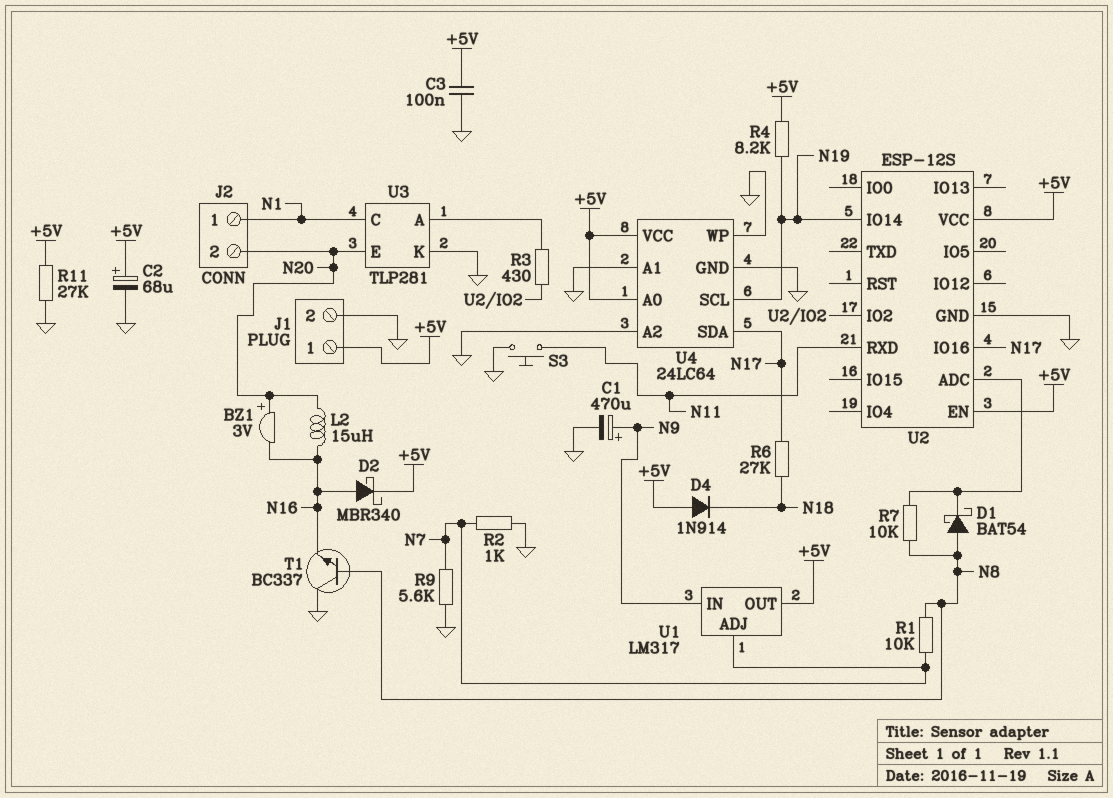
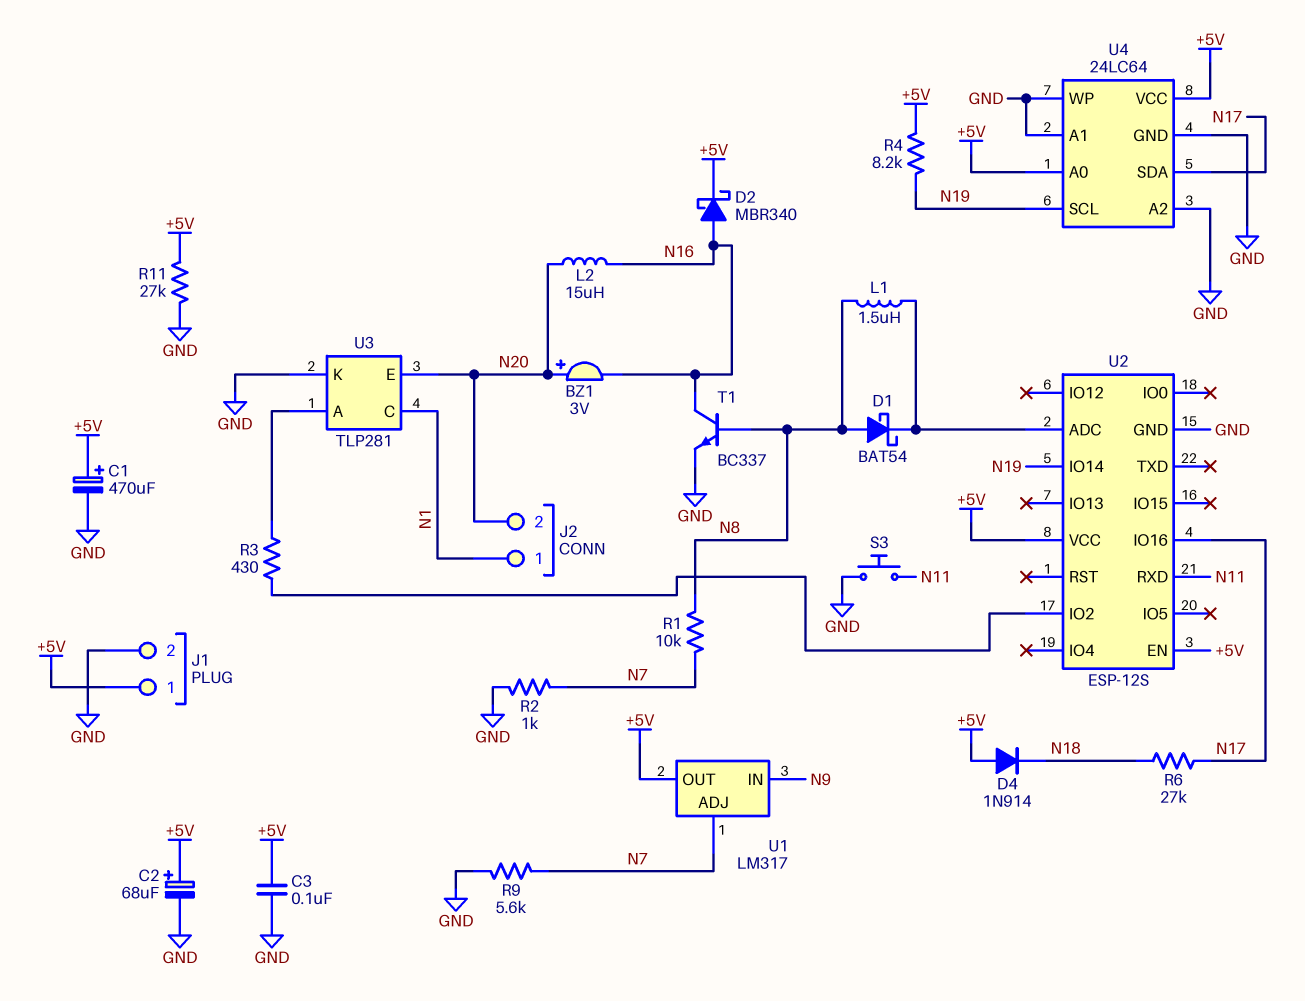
C1: 470uF (plus N9, minus GND) -> 470uF (plus +5V, minus GND)
L1: none -> 1.5uH (N8, U2/ADC)
R7: 10k (N8, U2/ADC) -> none
T1: NPN BC337 (B N8, C GND, E N16) -> NPN BC337 (B N8, C N16, E GND)

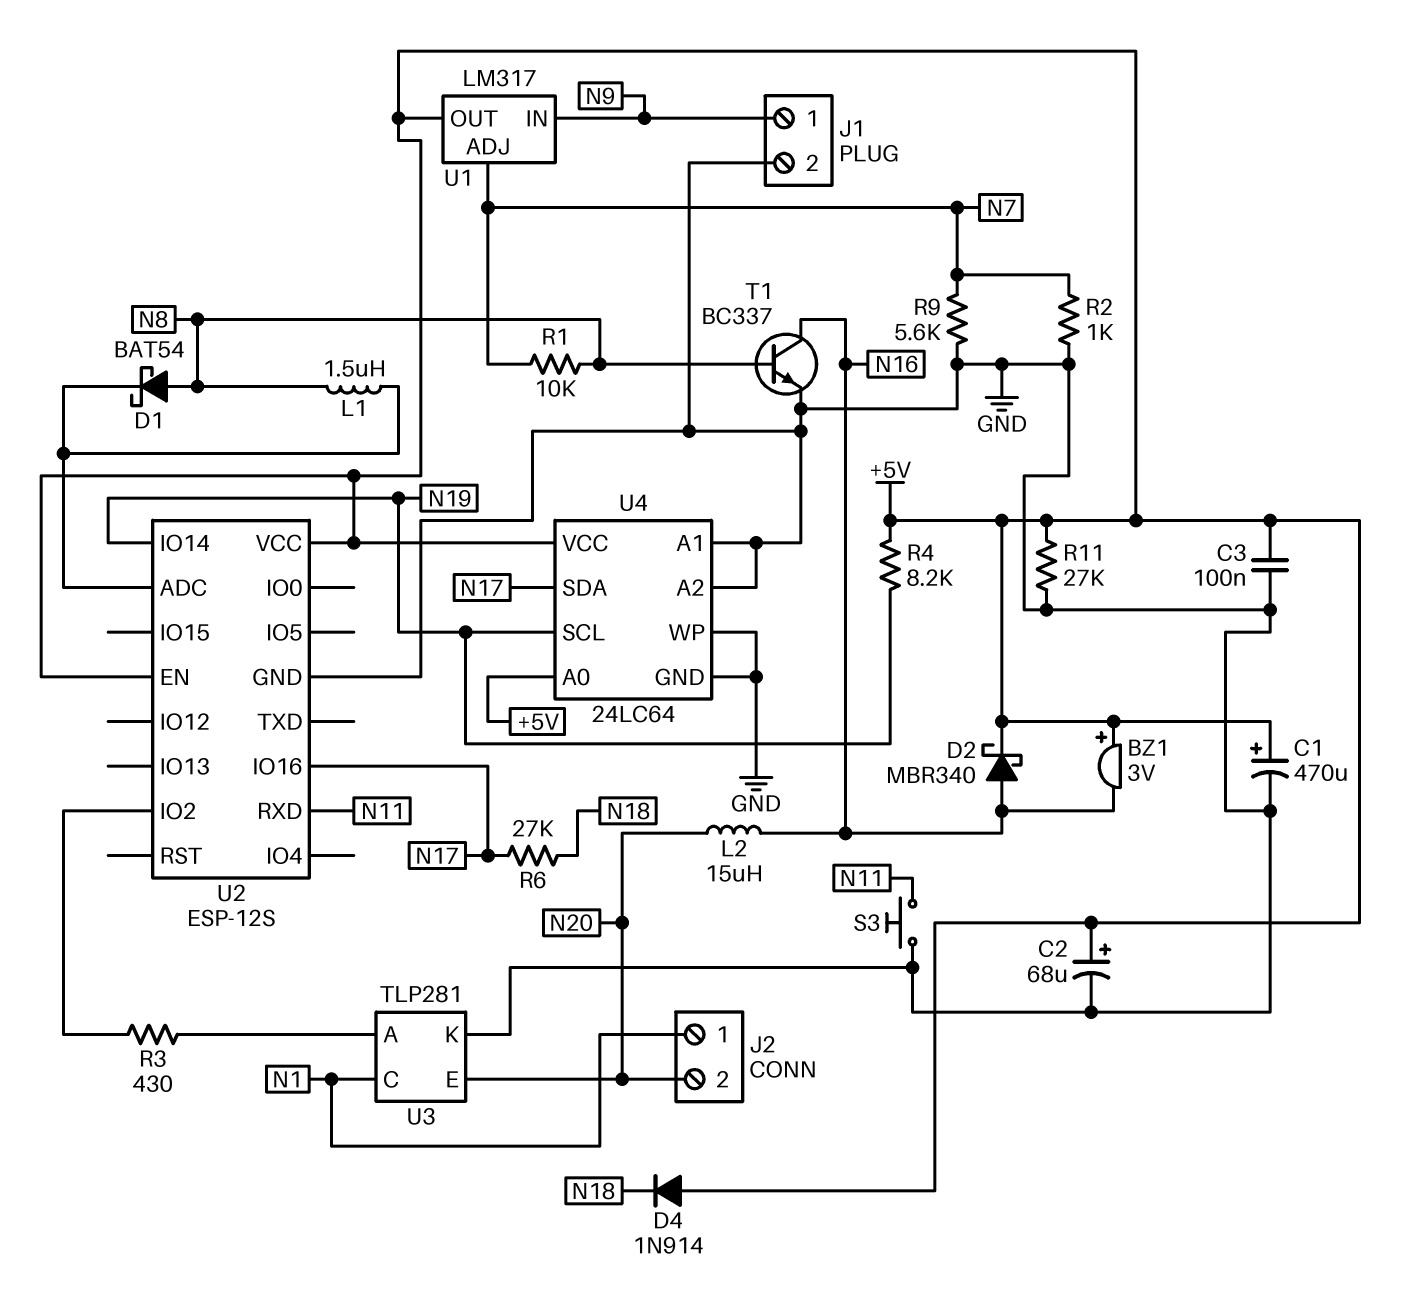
BZ1: buzzer 3V (plus N20, minus N16) -> buzzer 3V (plus +5V, minus N16)
J1 pin 1: +5V -> N9

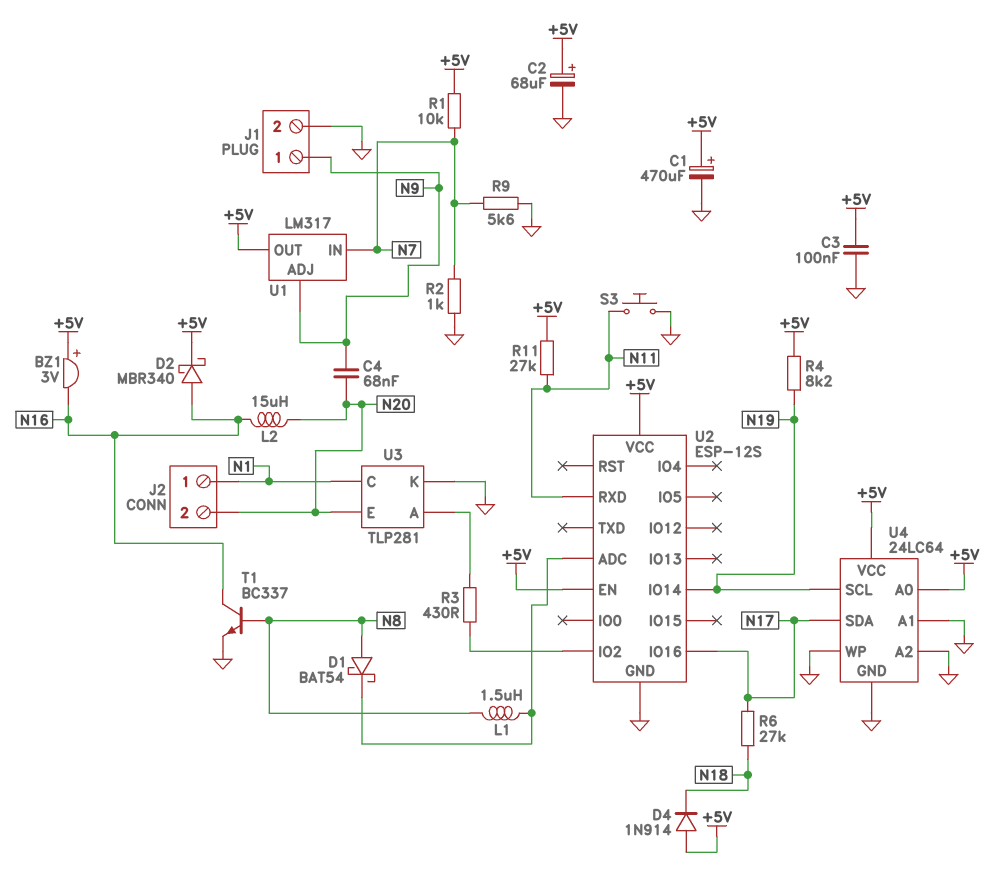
C4: none -> 68nF (N9, N20)
R1: 10k (N7, N8) -> 10k (+5V, N7)
R11: 27k (+5V, GND) -> 27k (+5V, N11)
U1 pin ADJ: N7 -> N9
U1 pin IN: N9 -> N7

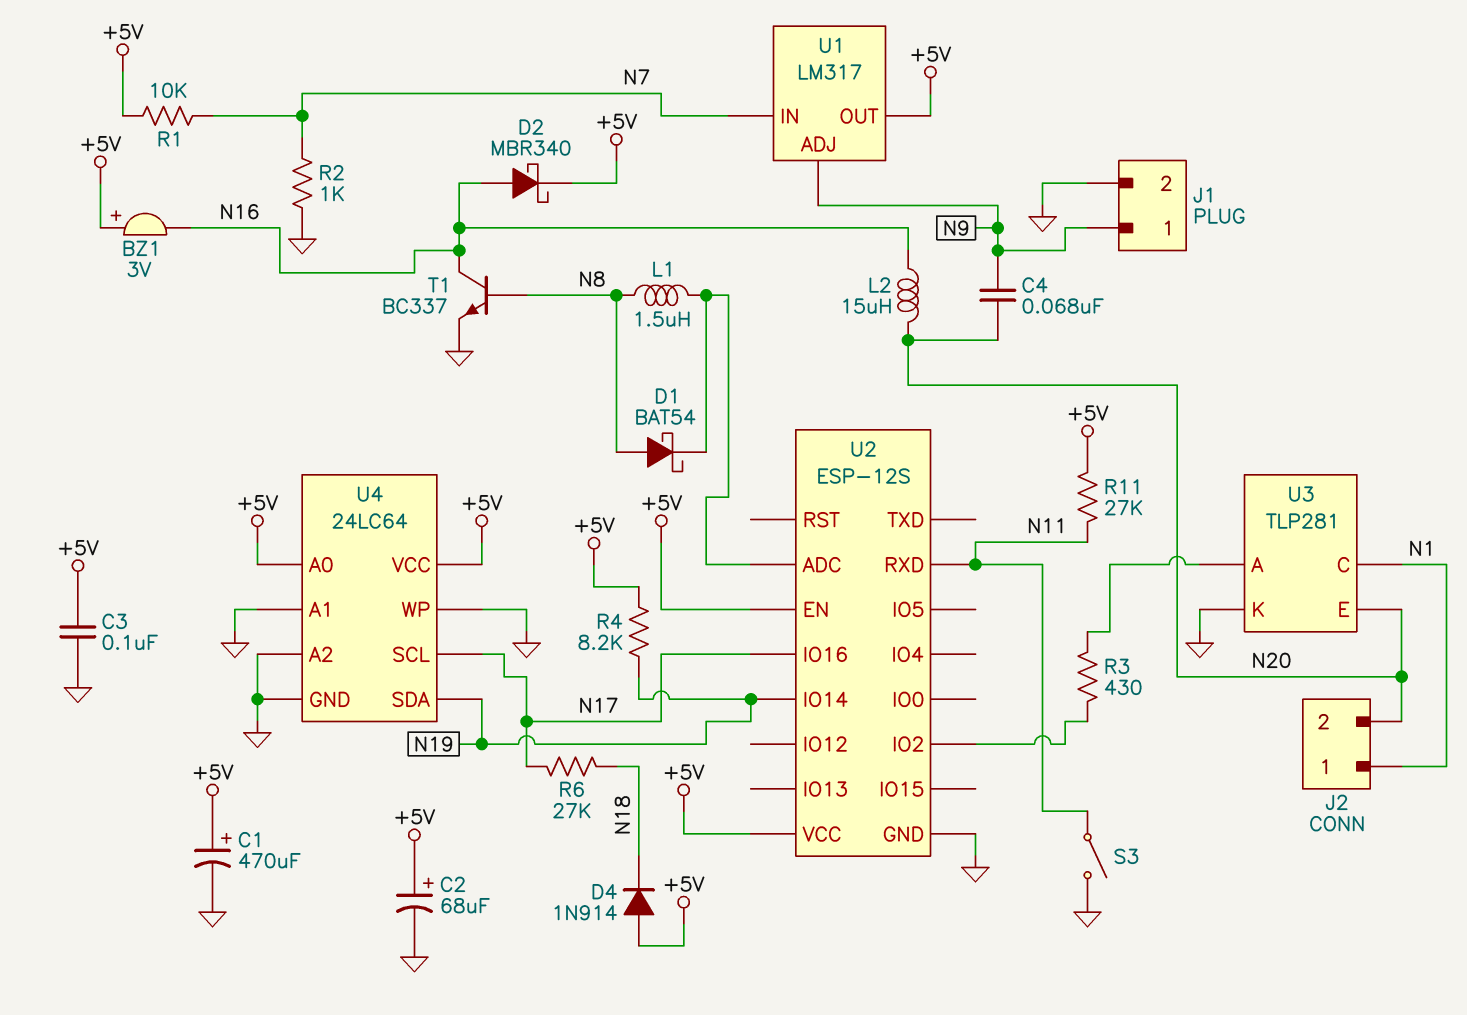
R9: 5.6k (GND, N7) -> none
S3: button (GND, N11) -> switch (GND, N11)
U4 pin SCL: N19 -> N17
U4 pin SDA: N17 -> N19

